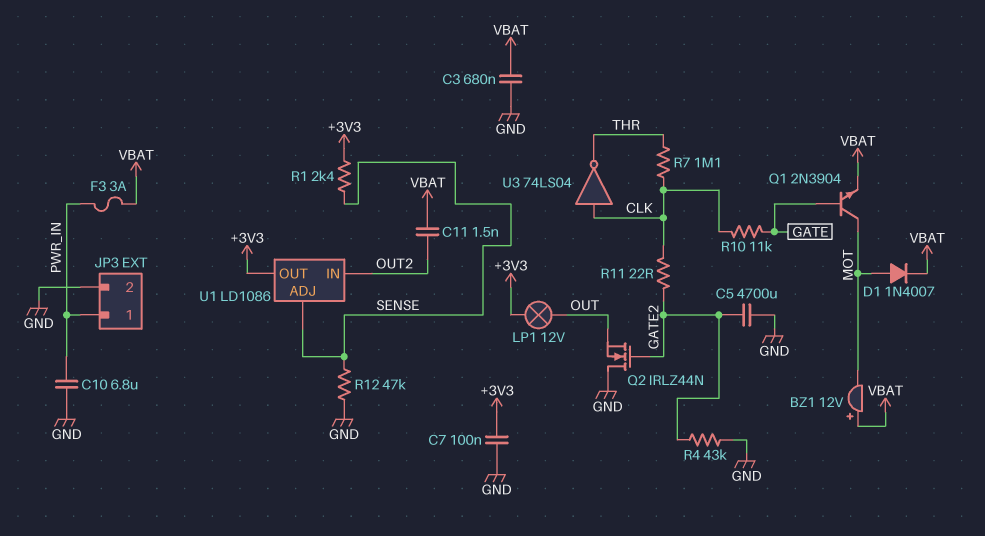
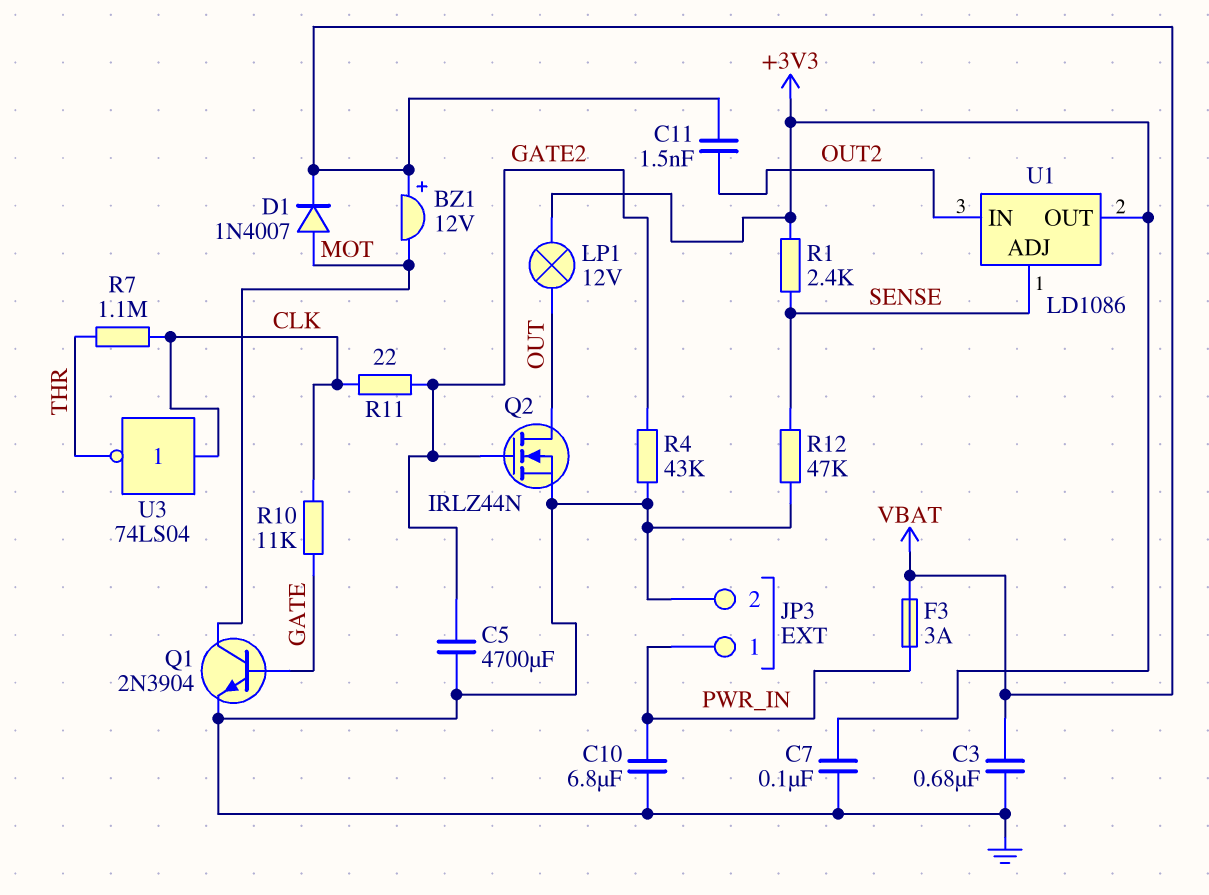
Q1: NPN 2N3904 (B GATE, C MOT, E VBAT) -> NPN 2N3904 (B GATE, C MOT, E GND)
Q2: NMOS IRLZ44N (G GATE2, D GND, S OUT) -> NMOS IRLZ44N (G GATE2, D OUT, S GND)

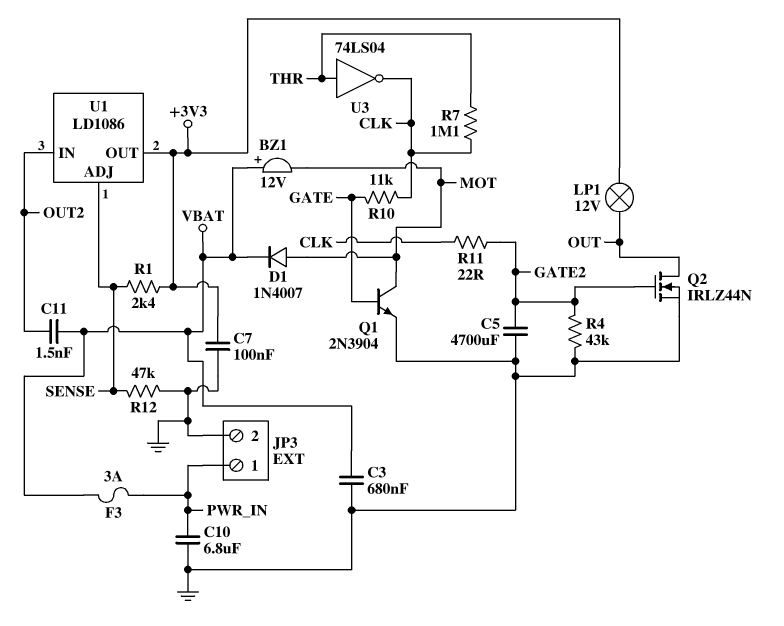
U3: NOT 74LS04 (in CLK, out THR) -> NOT 74LS04 (in THR, out CLK)

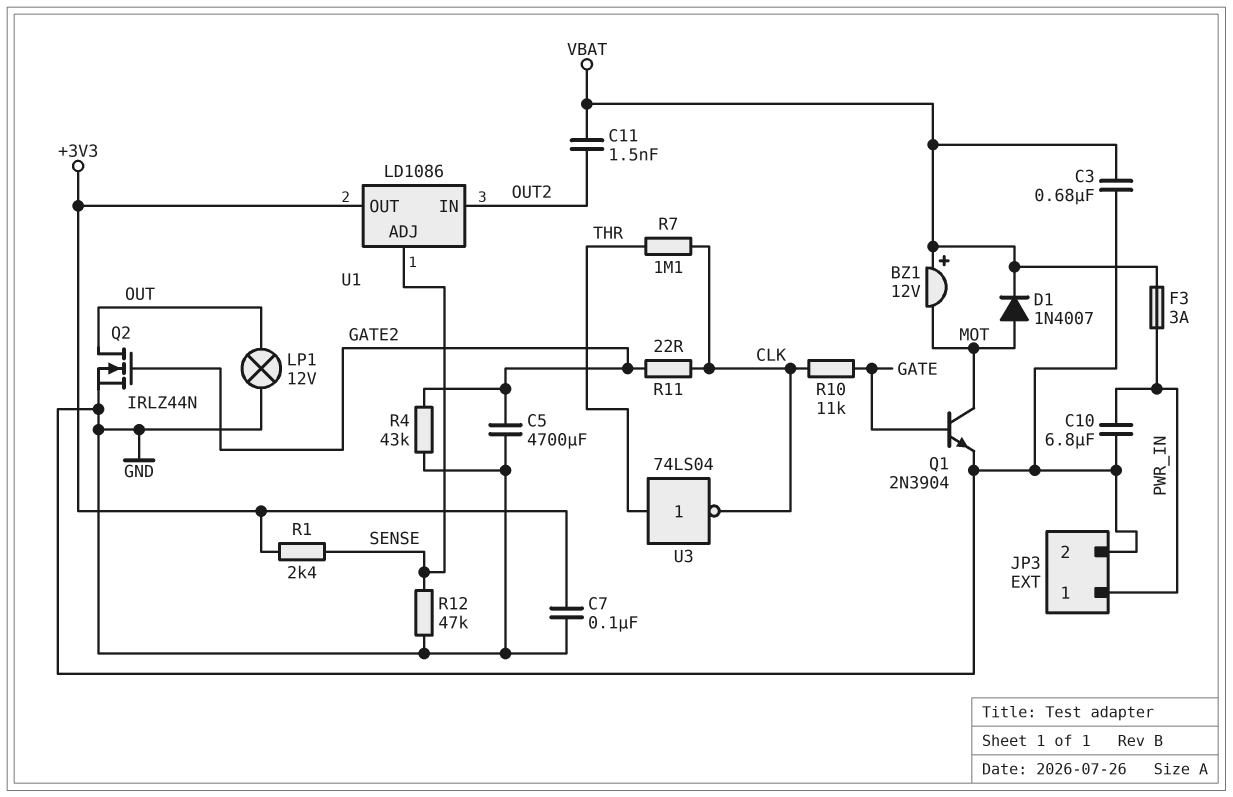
LP1: lamp 12V (+3V3, OUT) -> lamp 12V (GND, OUT)

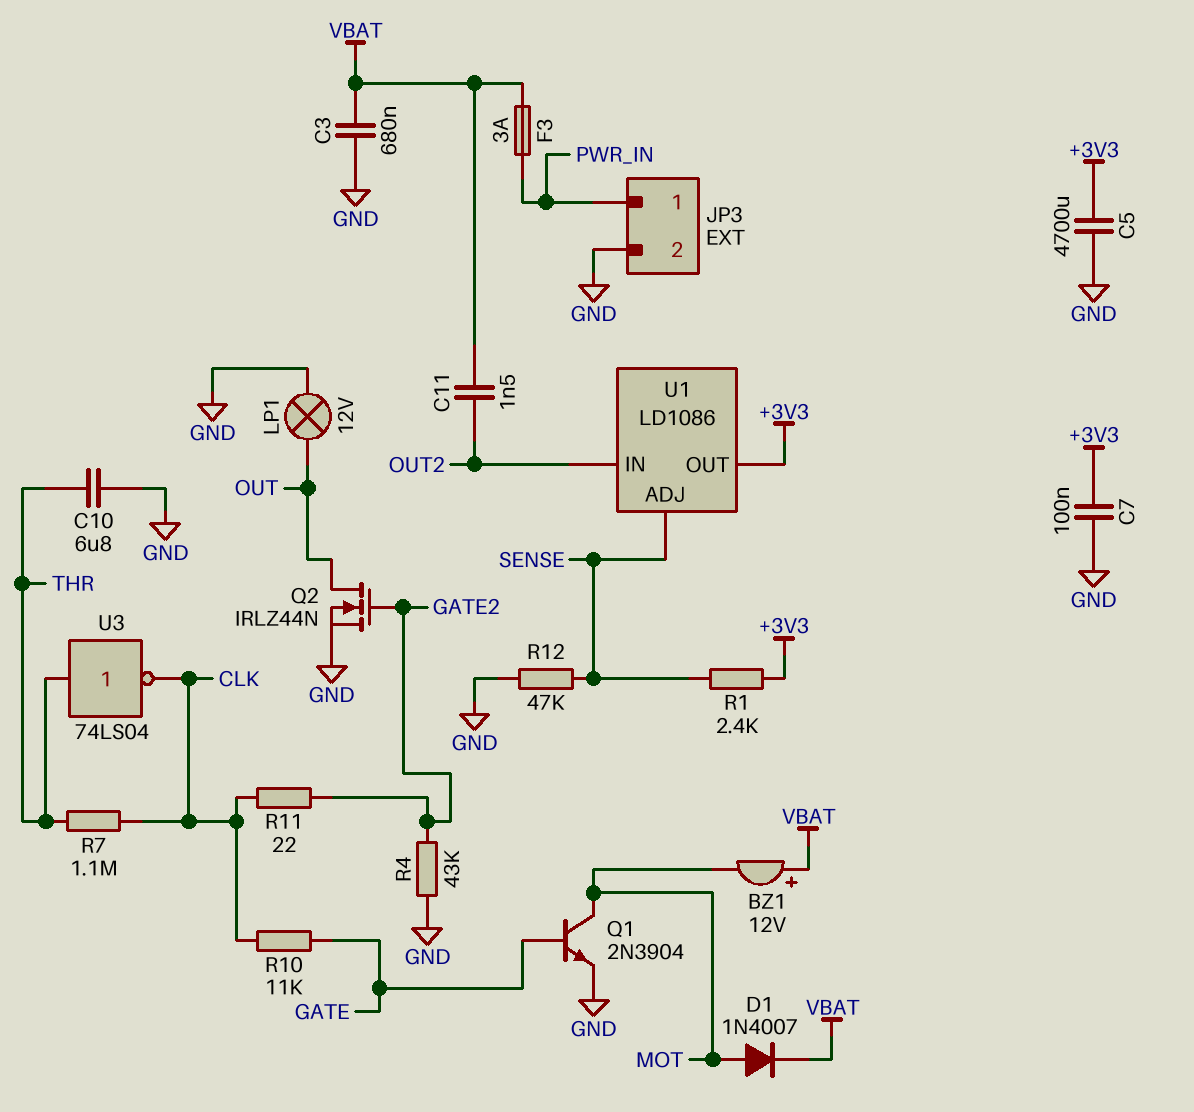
C5: 4700uF (GATE2, GND) -> 4700uF (+3V3, GND)
C10: 6.8uF (GND, PWR_IN) -> 6.8uF (GND, THR)

